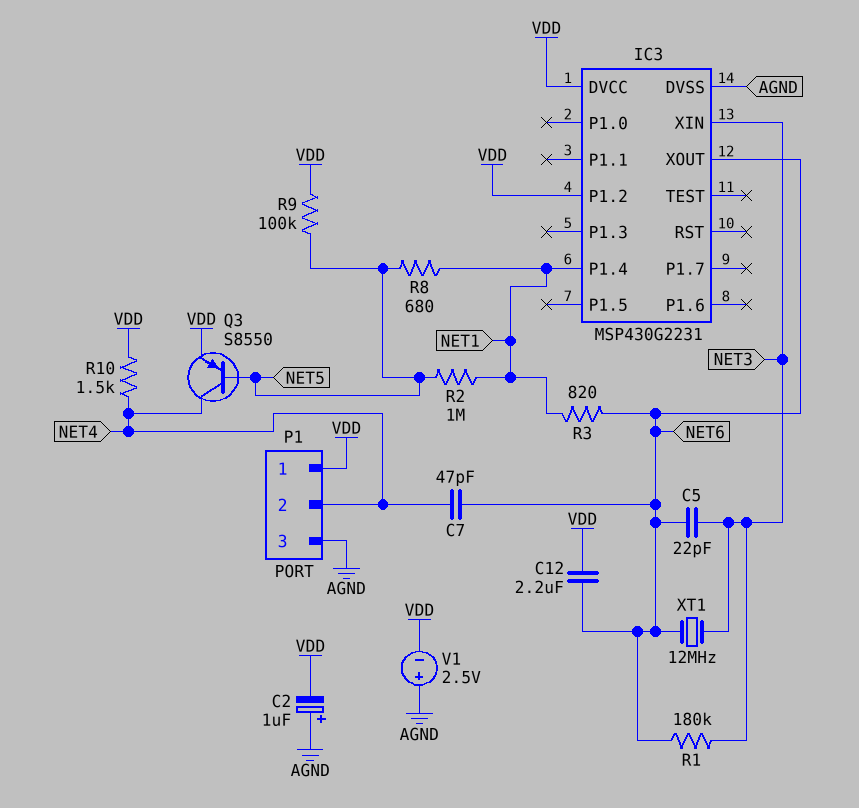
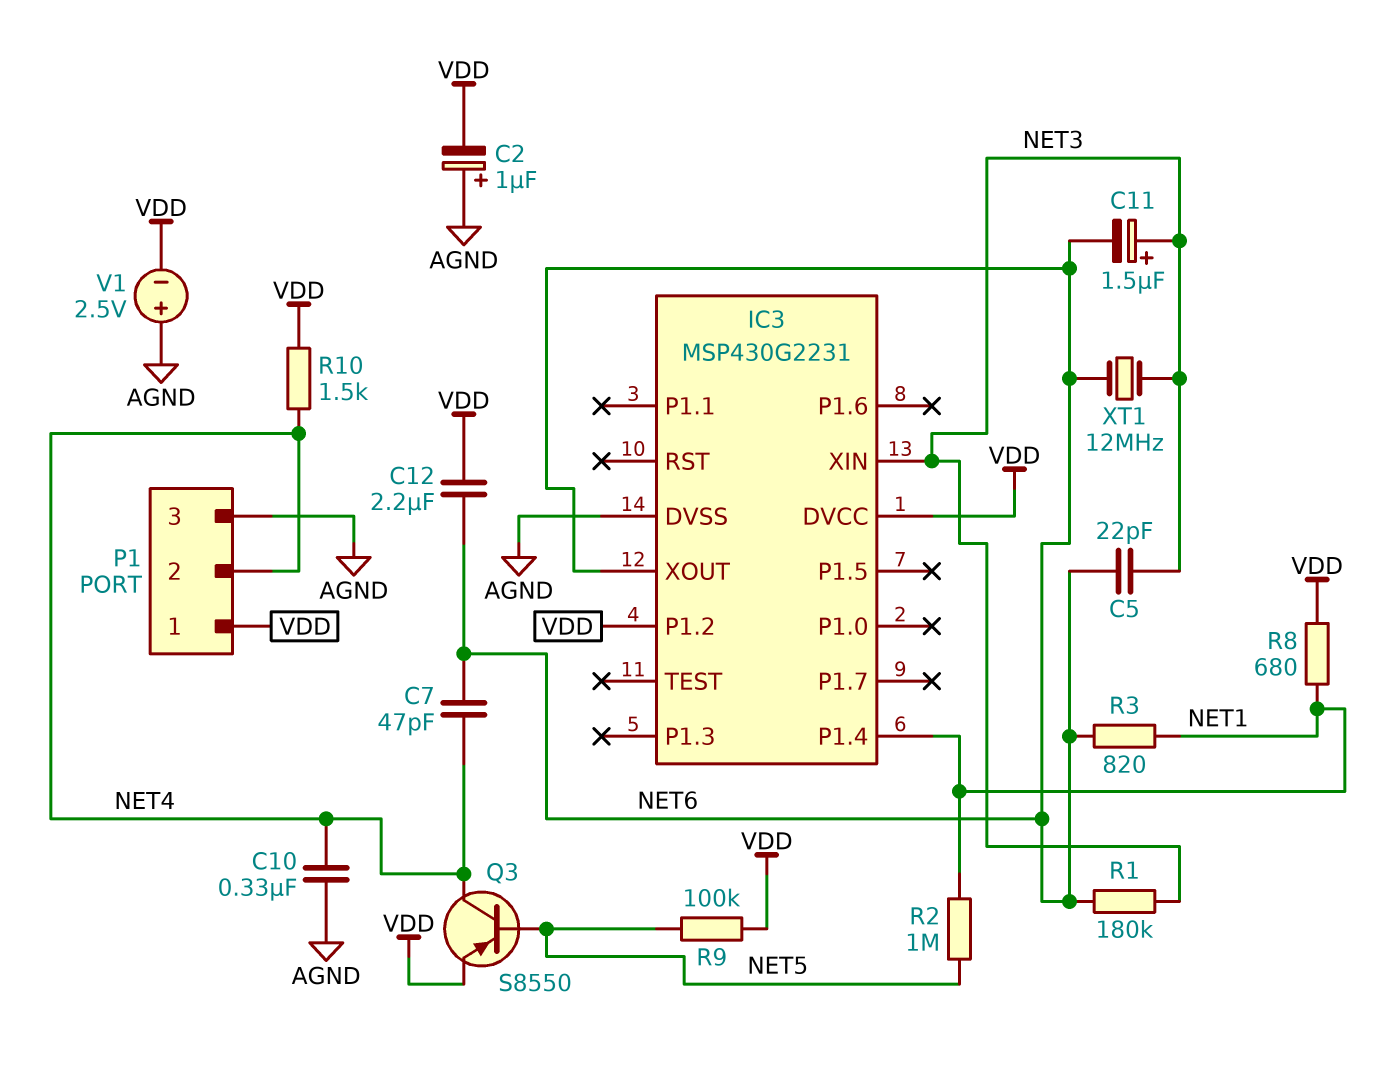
C10: none -> 330nF (AGND, NET4)
C11: none -> 1.5uF (plus NET3, minus NET6)
R8: 680 (NET1, NET5) -> 680 (NET1, VDD)

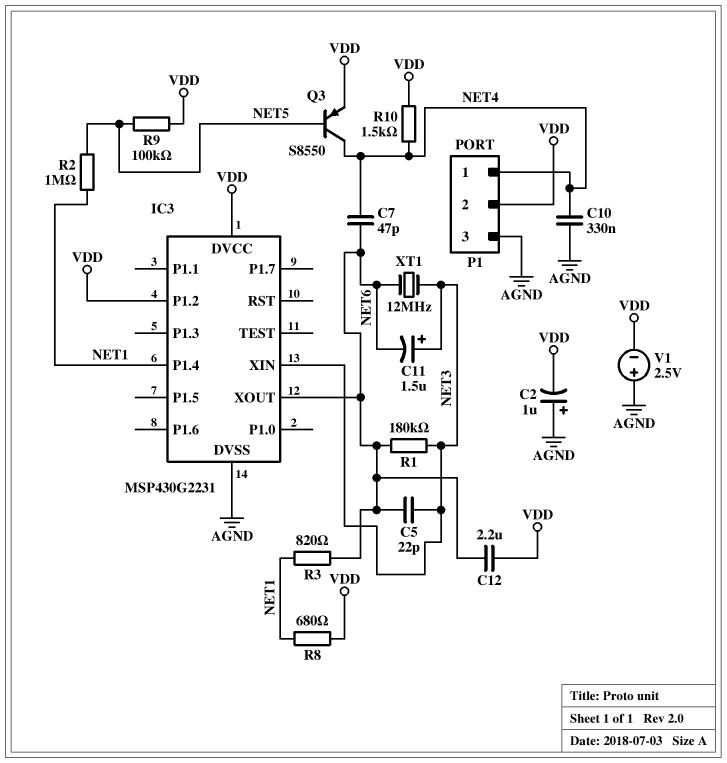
P1 pin 1: VDD -> NET4
P1 pin 2: NET4 -> VDD

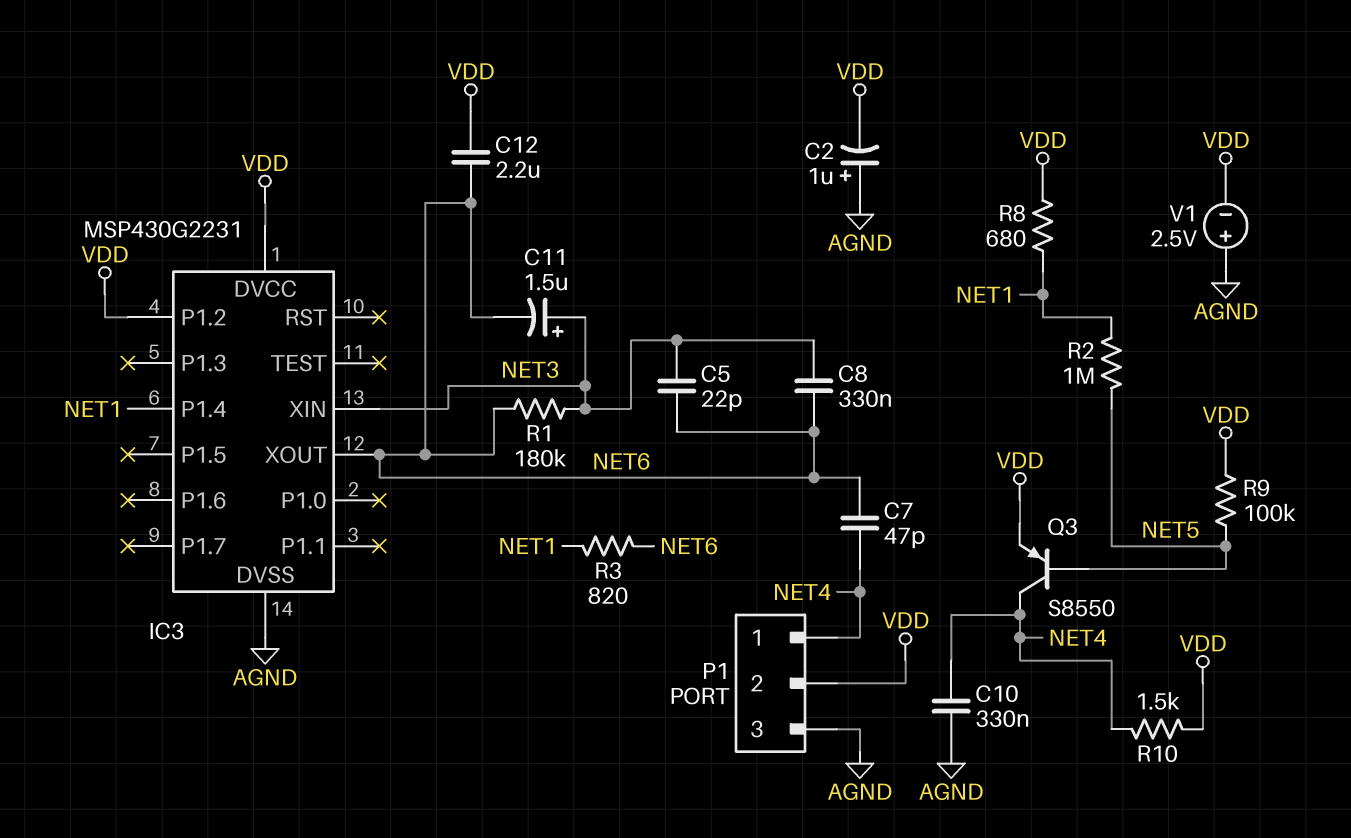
C8: none -> 330nF (NET3, NET6)
XT1: 12MHz (NET3, NET6) -> none

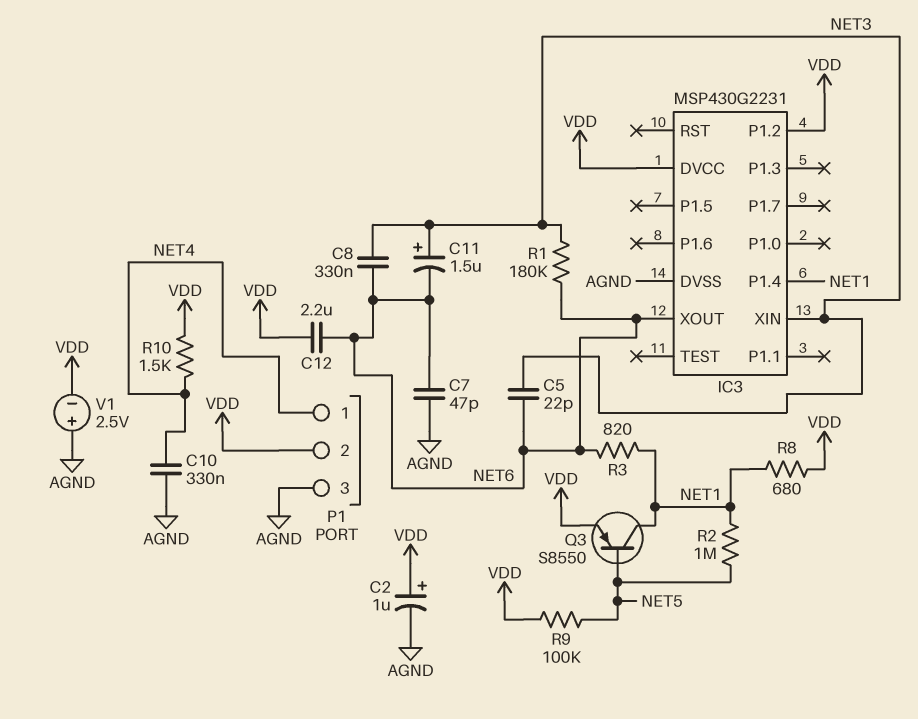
C2: 1uF (plus AGND, minus VDD) -> 1uF (plus VDD, minus AGND)
C7: 47pF (NET4, NET6) -> 47pF (AGND, NET6)
Q3: PNP S8550 (B NET5, C NET4, E VDD) -> PNP S8550 (B NET5, C NET1, E VDD)

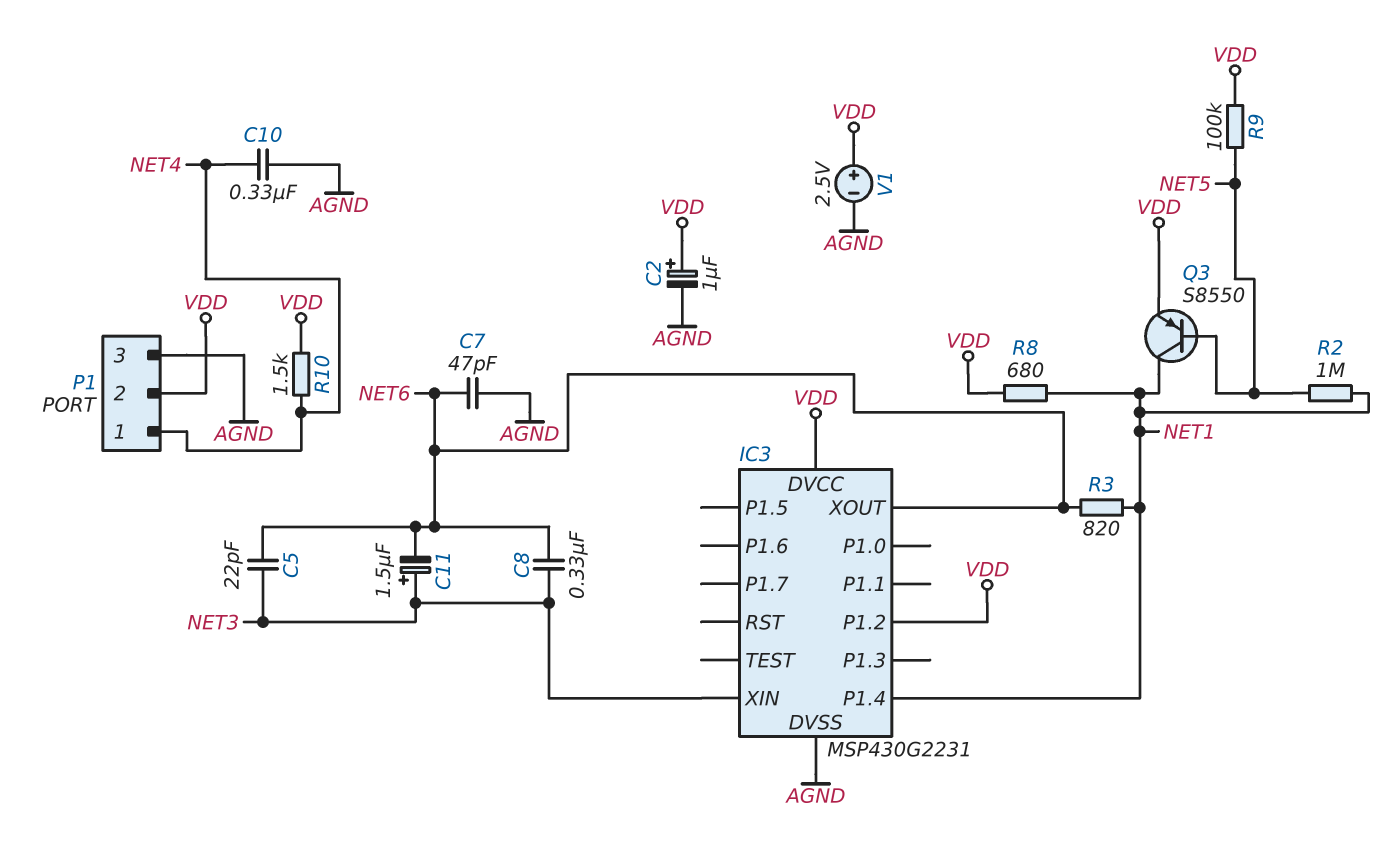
C12: 2.2uF (NET6, VDD) -> none
R1: 180k (NET3, NET6) -> none
V1: 2.5V (plus AGND, minus VDD) -> 2.5V (plus VDD, minus AGND)

